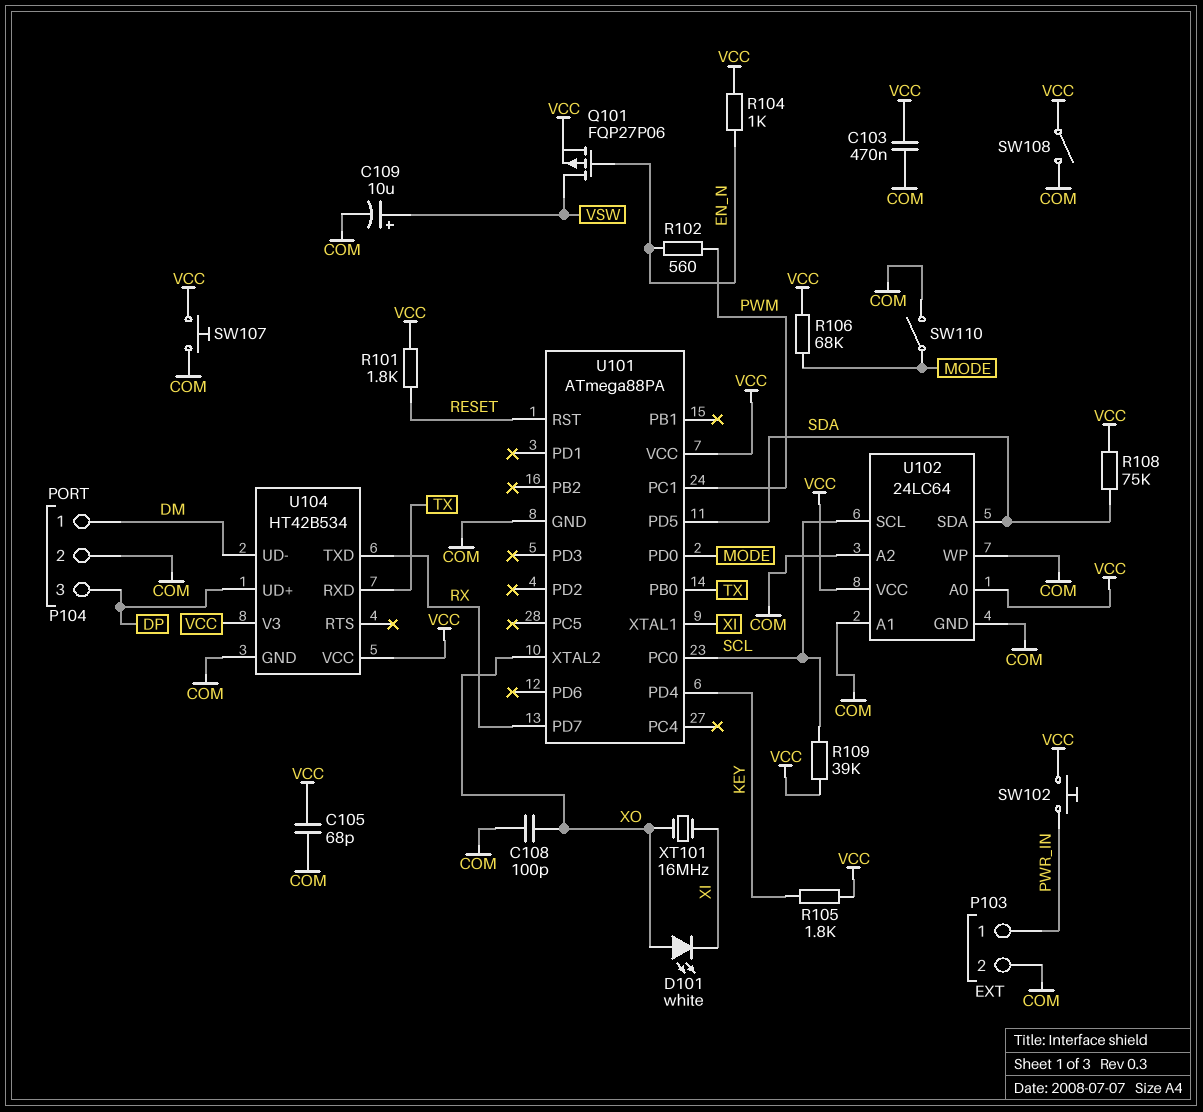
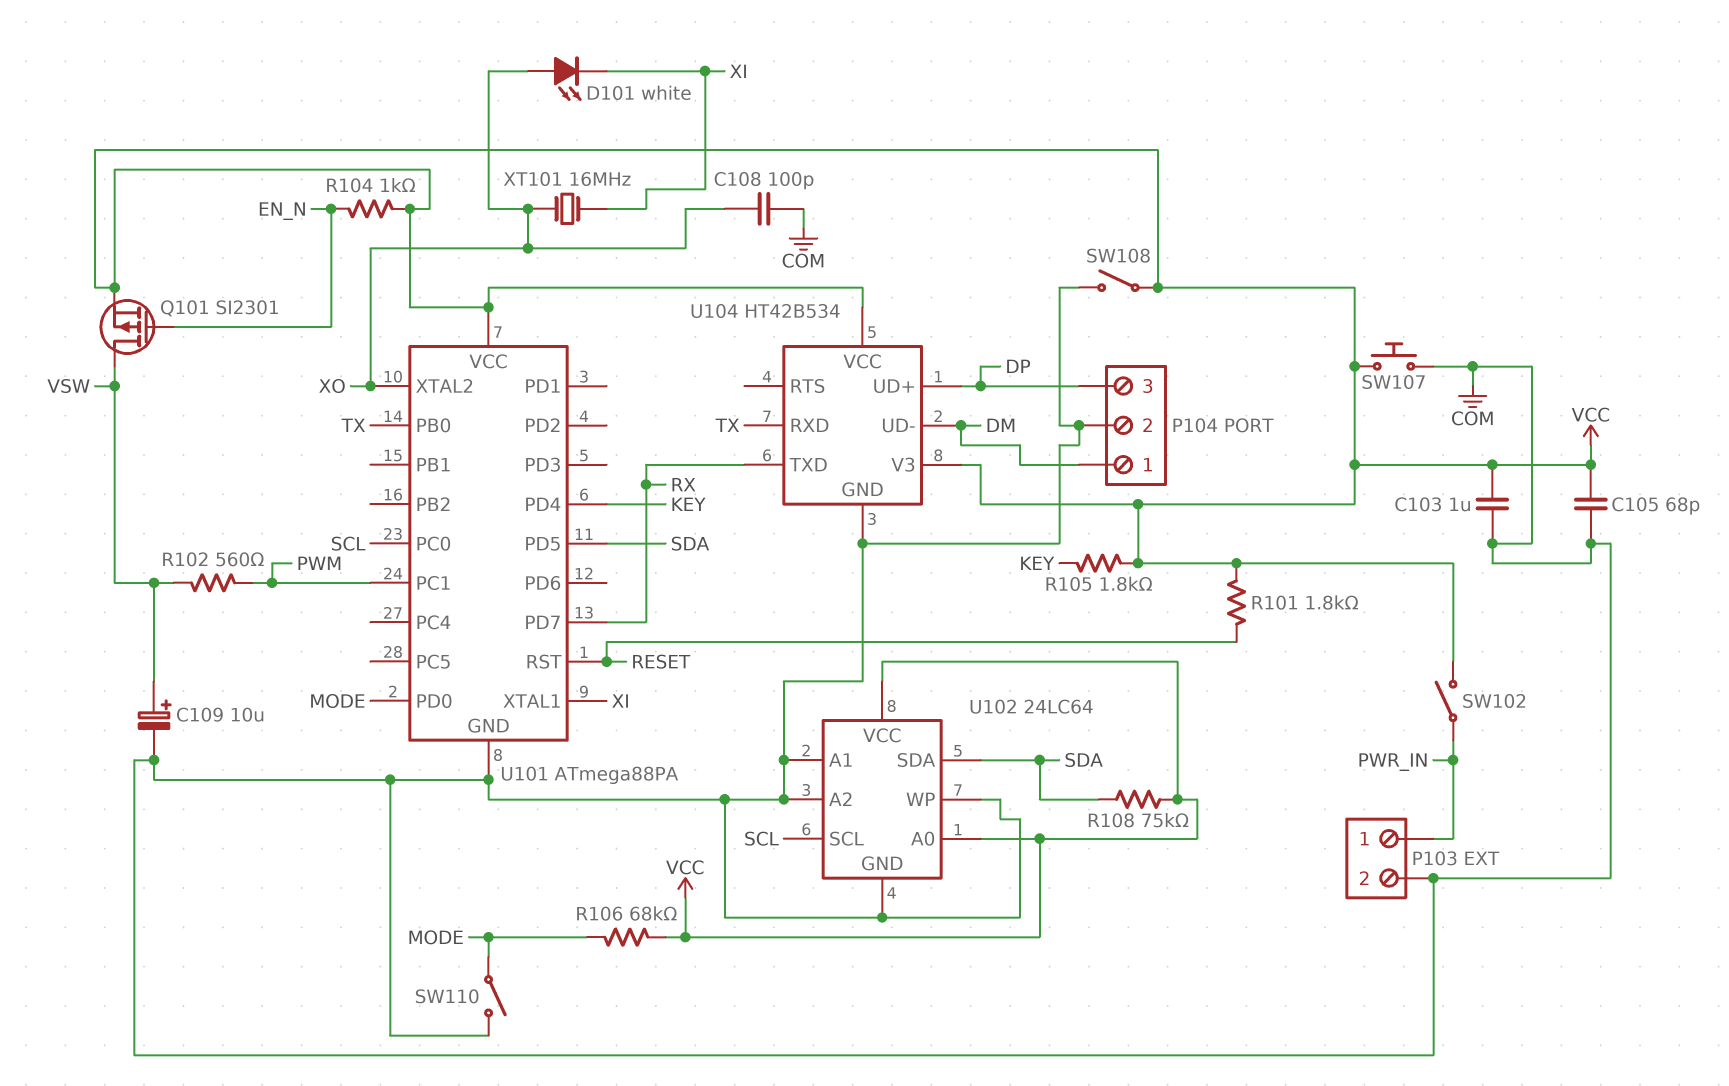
C103: 470nF (COM, VCC) -> 1uF (COM, VCC)
Q101: PMOS FQP27P06 (G EN_N, D VSW, S VCC) -> PMOS SI2301 (G EN_N, D VSW, S VCC)
R102: 560 (EN_N, PWM) -> 560 (PWM, VSW)
R109: 39k (SCL, VCC) -> none
SW102: button (PWR_IN, VCC) -> switch (PWR_IN, VCC)

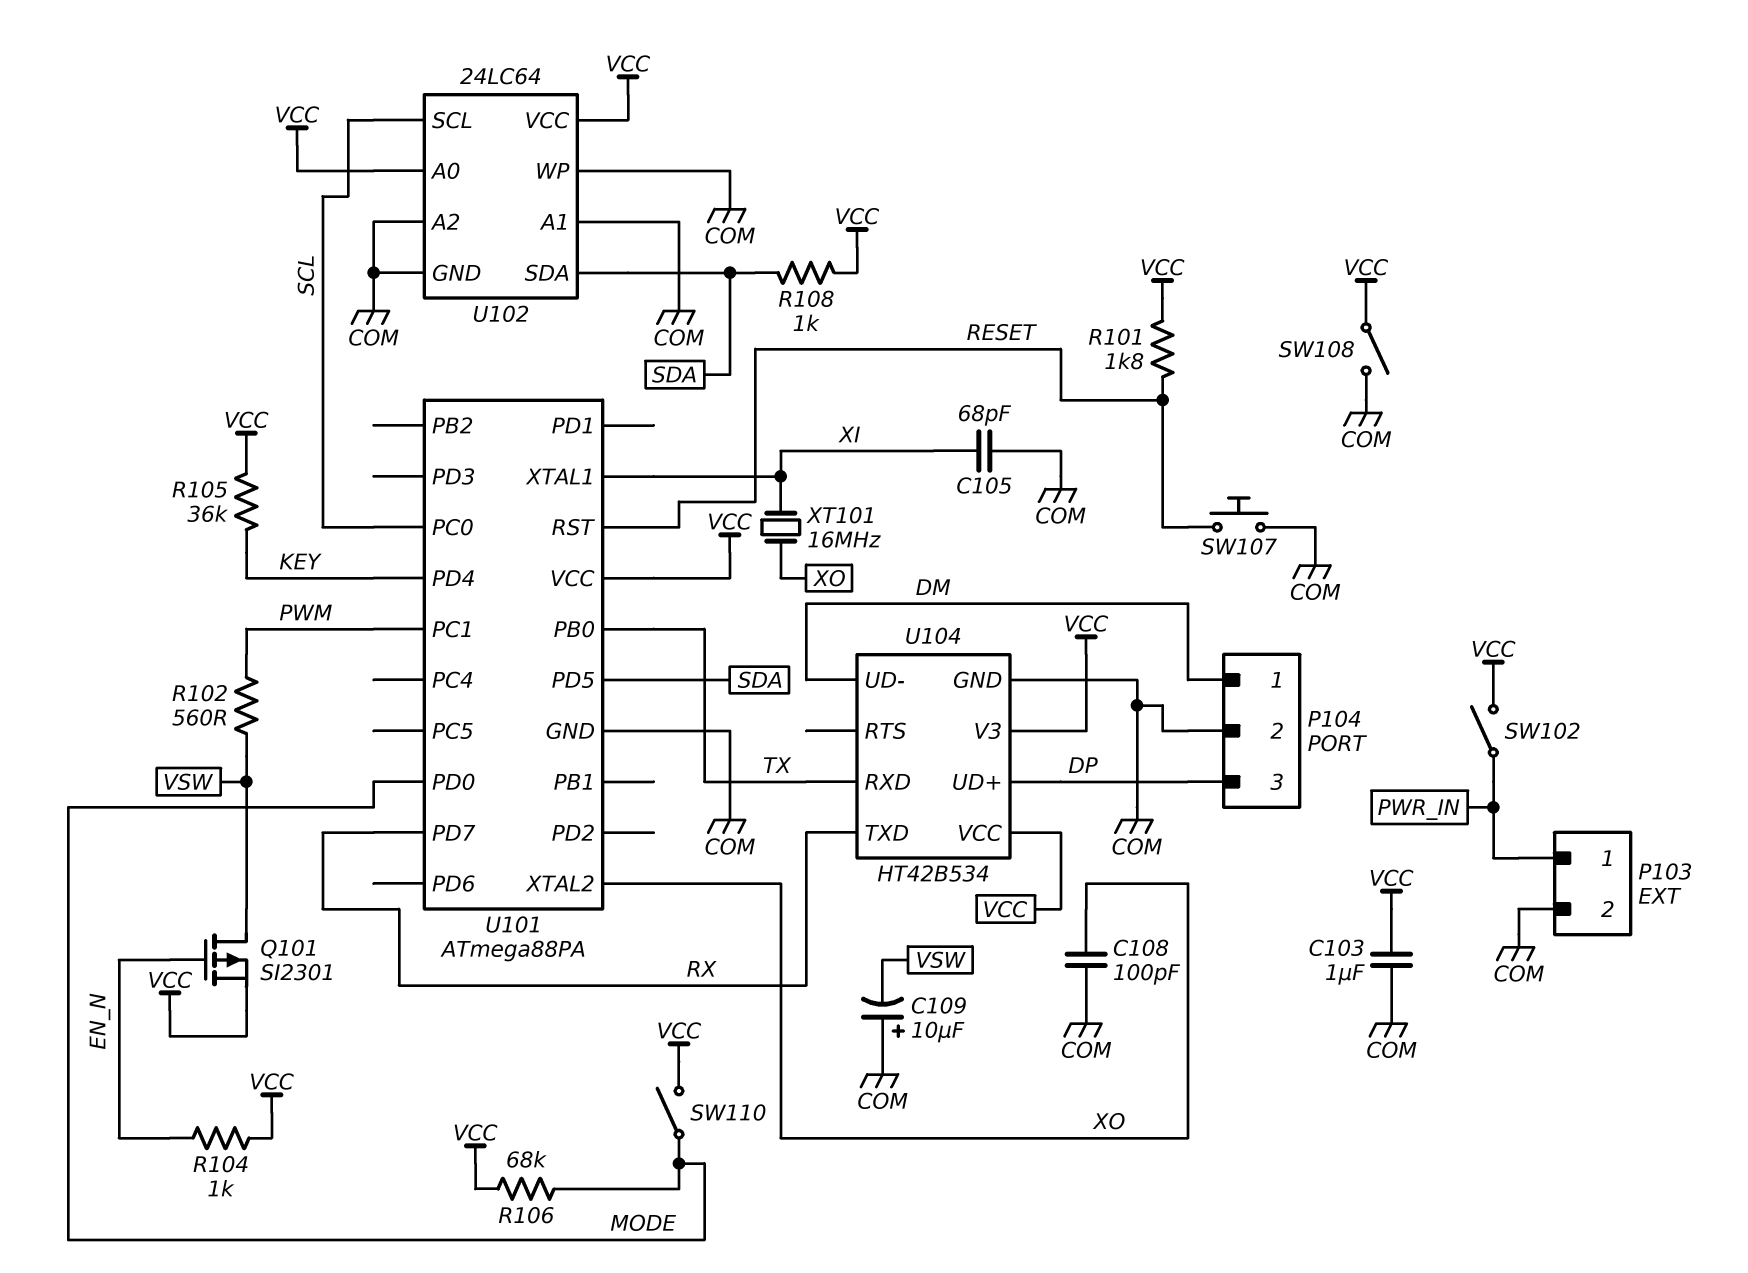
C105: 68pF (COM, VCC) -> 68pF (COM, XI)
C109: 10uF (plus VSW, minus COM) -> 10uF (plus COM, minus VSW)
D101: LED white (A XO, K XI) -> none
R105: 1.8k (KEY, VCC) -> 36k (KEY, VCC)
R108: 75k (SDA, VCC) -> 1k (SDA, VCC)
SW107: button (COM, VCC) -> button (COM, RESET)
SW110: switch (COM, MODE) -> switch (MODE, VCC)

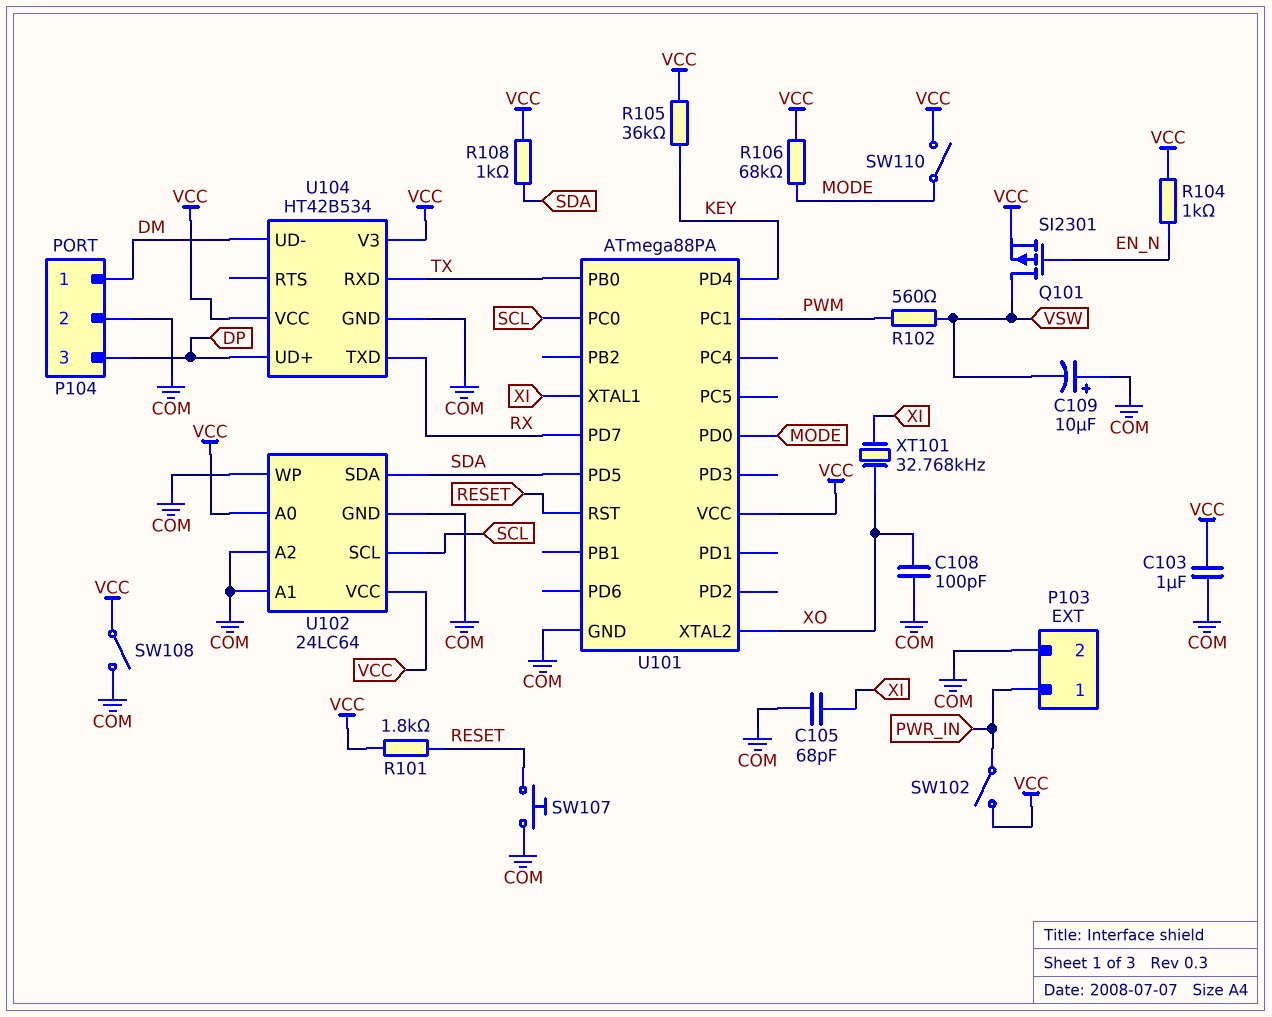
XT101: 16MHz (XI, XO) -> 32.768kHz (XI, XO)

